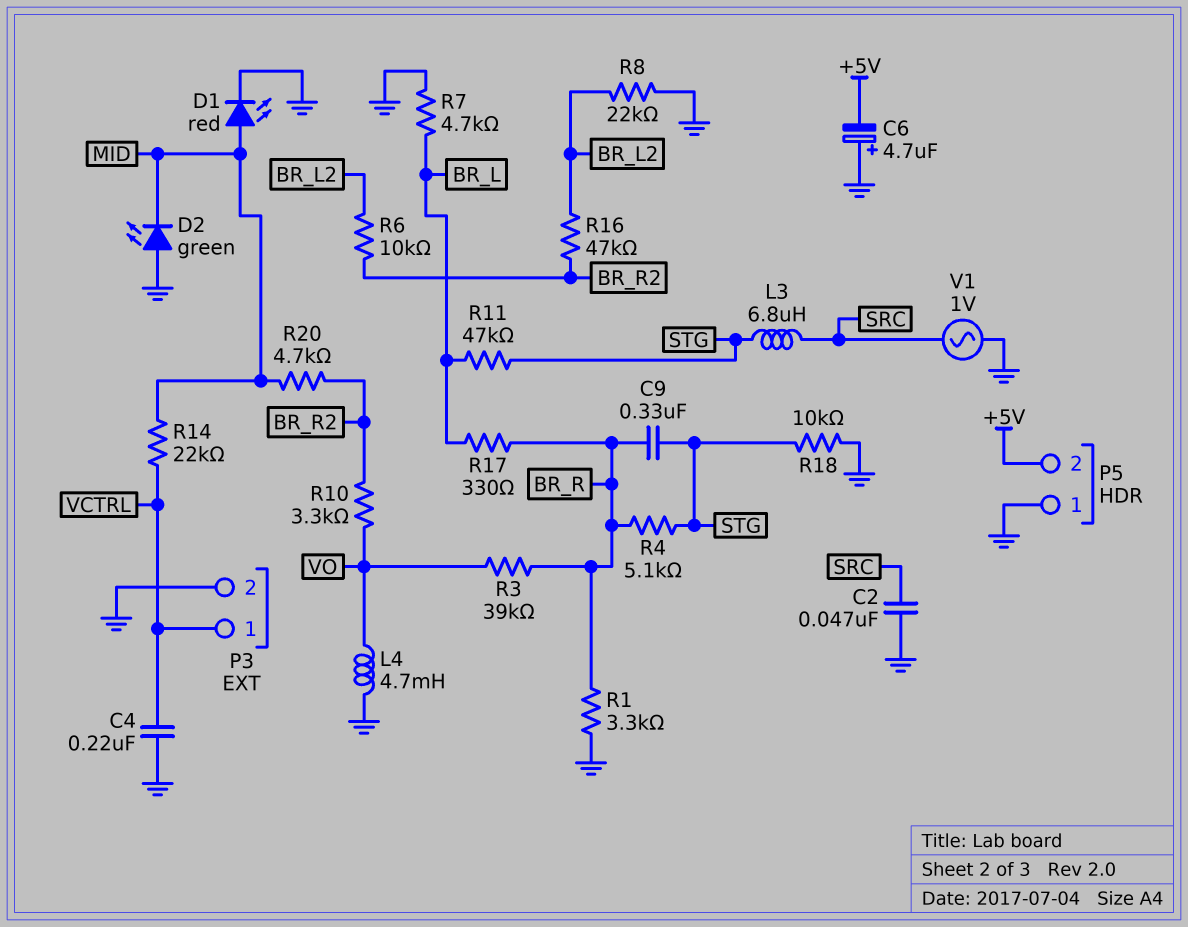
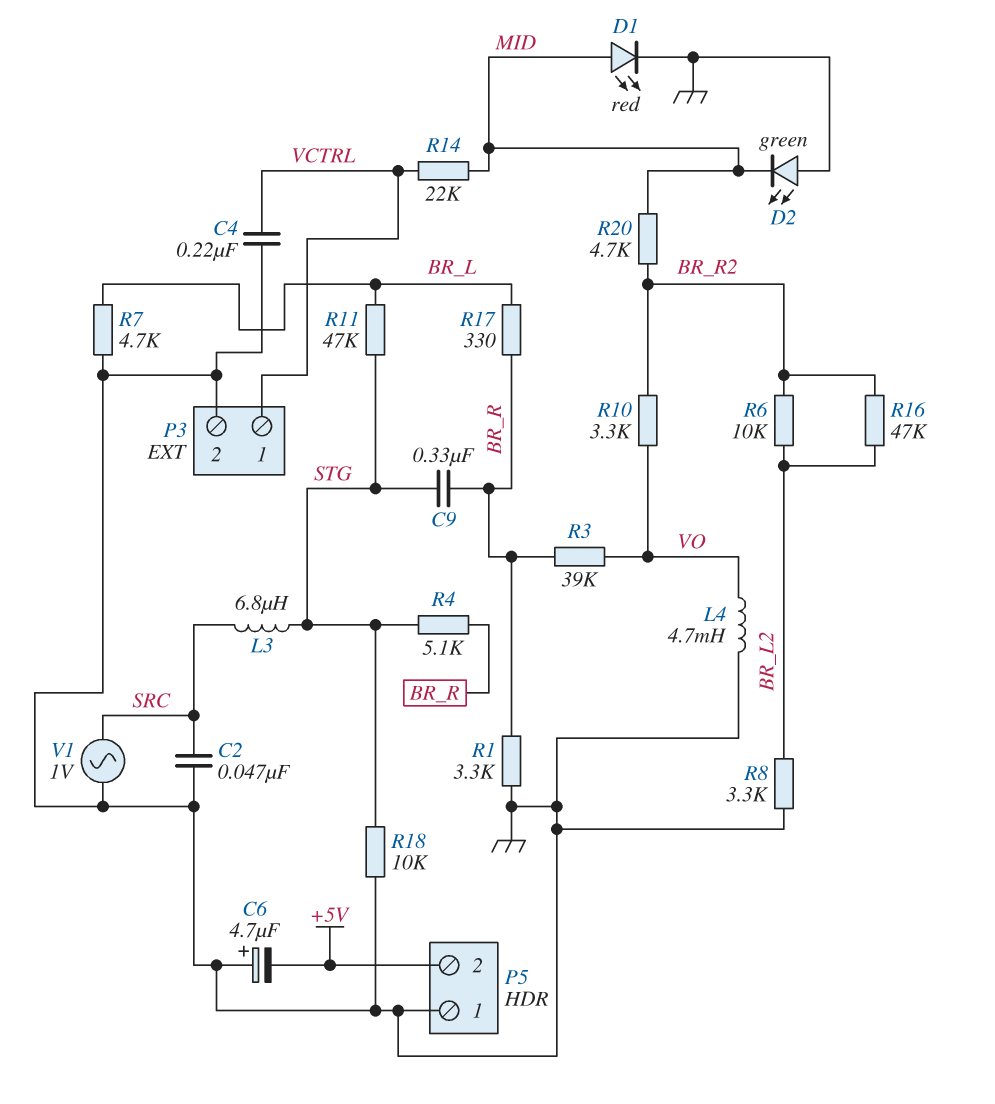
R8: 22k (BR_L2, GND) -> 3.3k (BR_L2, GND)

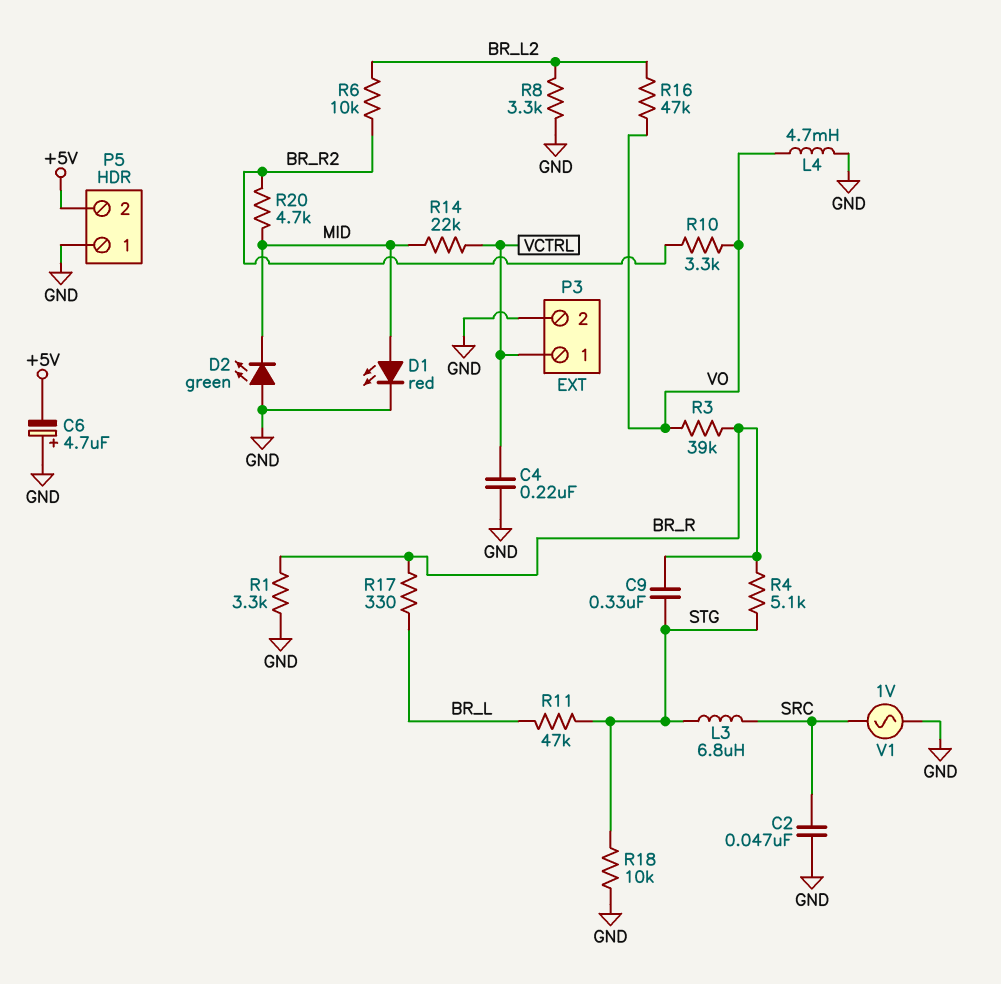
R7: 4.7k (BR_L, GND) -> none
R16: 47k (BR_L2, BR_R2) -> 47k (BR_L2, VO)

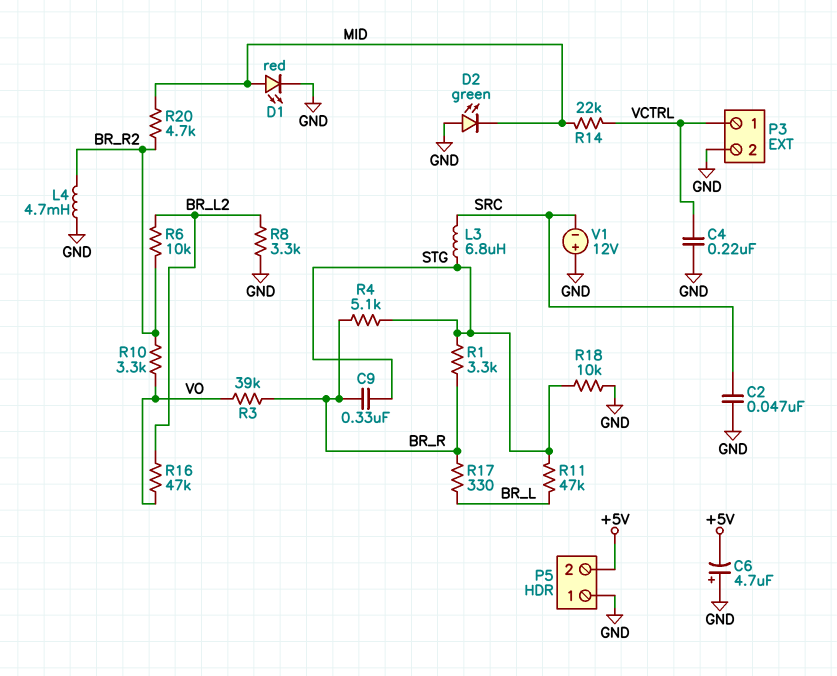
L4: 4.7mH (GND, VO) -> 4.7mH (BR_R2, GND)
R1: 3.3k (BR_R, GND) -> 3.3k (BR_R, STG)
V1: AC 1V (GND, SRC) -> 12V (plus GND, minus SRC)

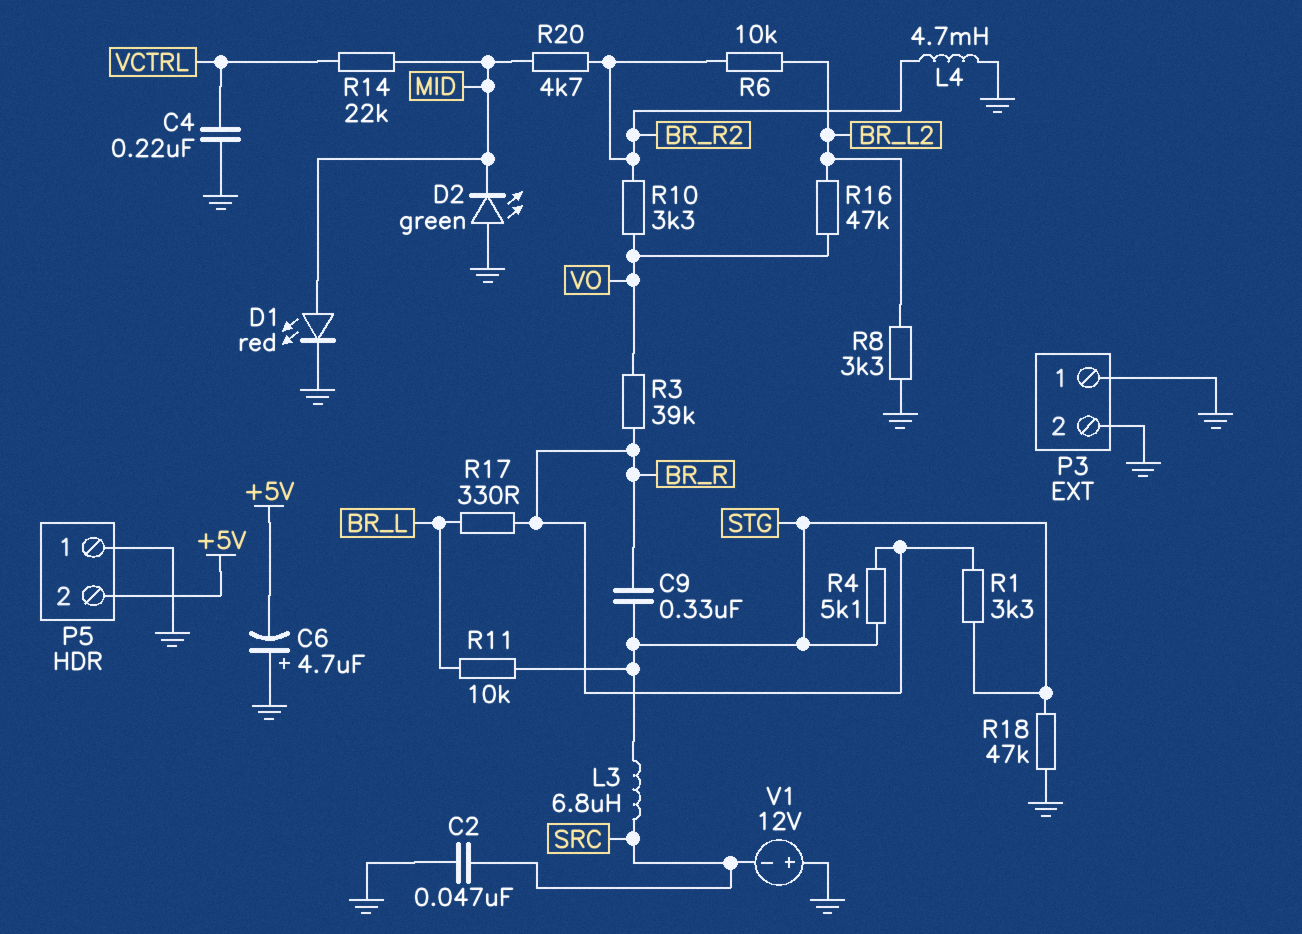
P3 pin 1: VCTRL -> GND
R11: 47k (BR_L, STG) -> 10k (BR_L, STG)
R18: 10k (GND, STG) -> 47k (GND, STG)

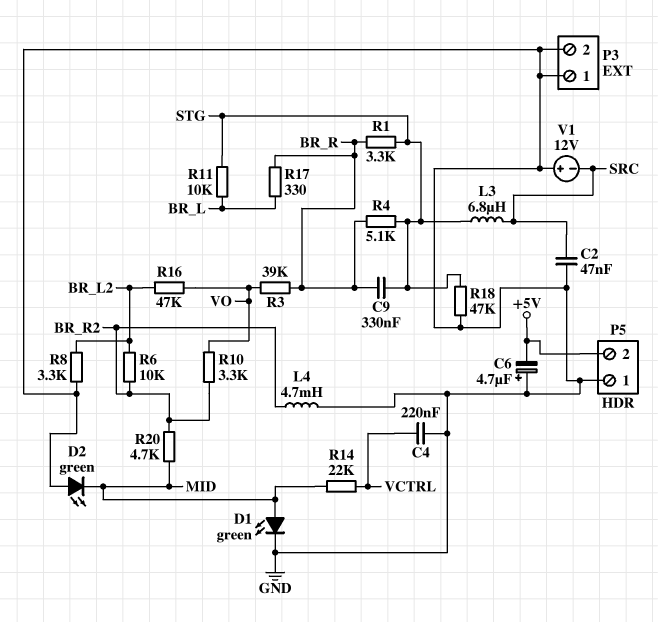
D1: LED red (A MID, K GND) -> LED green (A MID, K GND)

